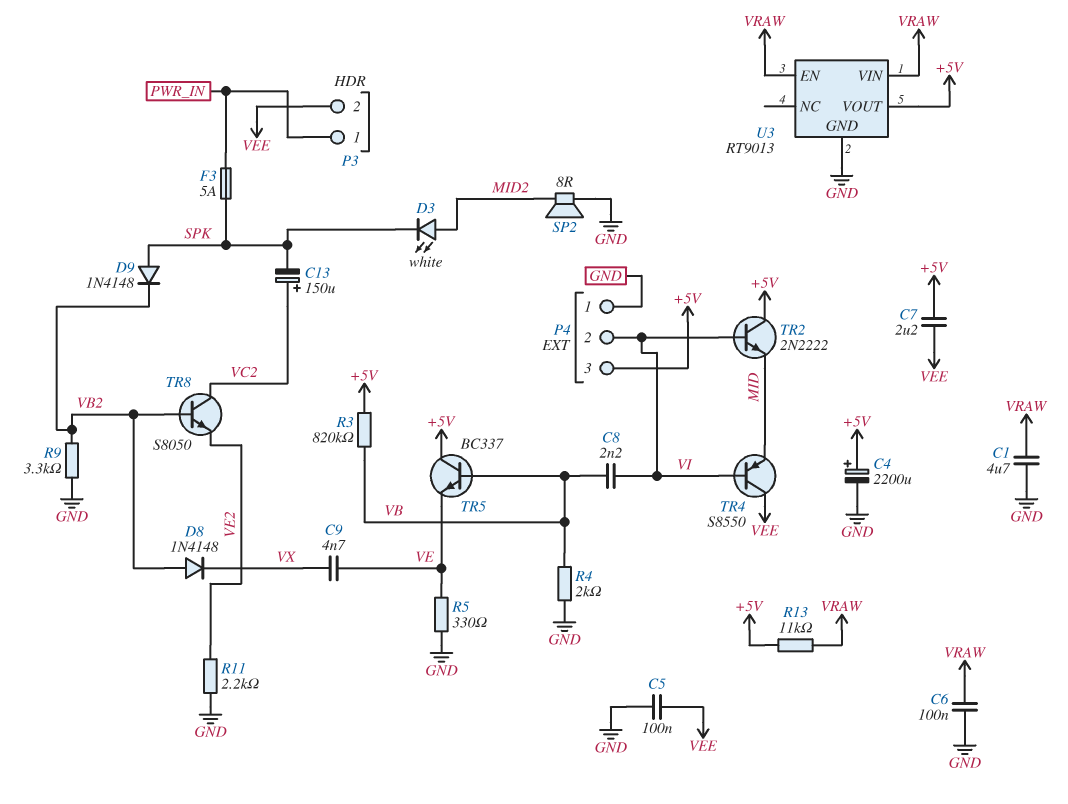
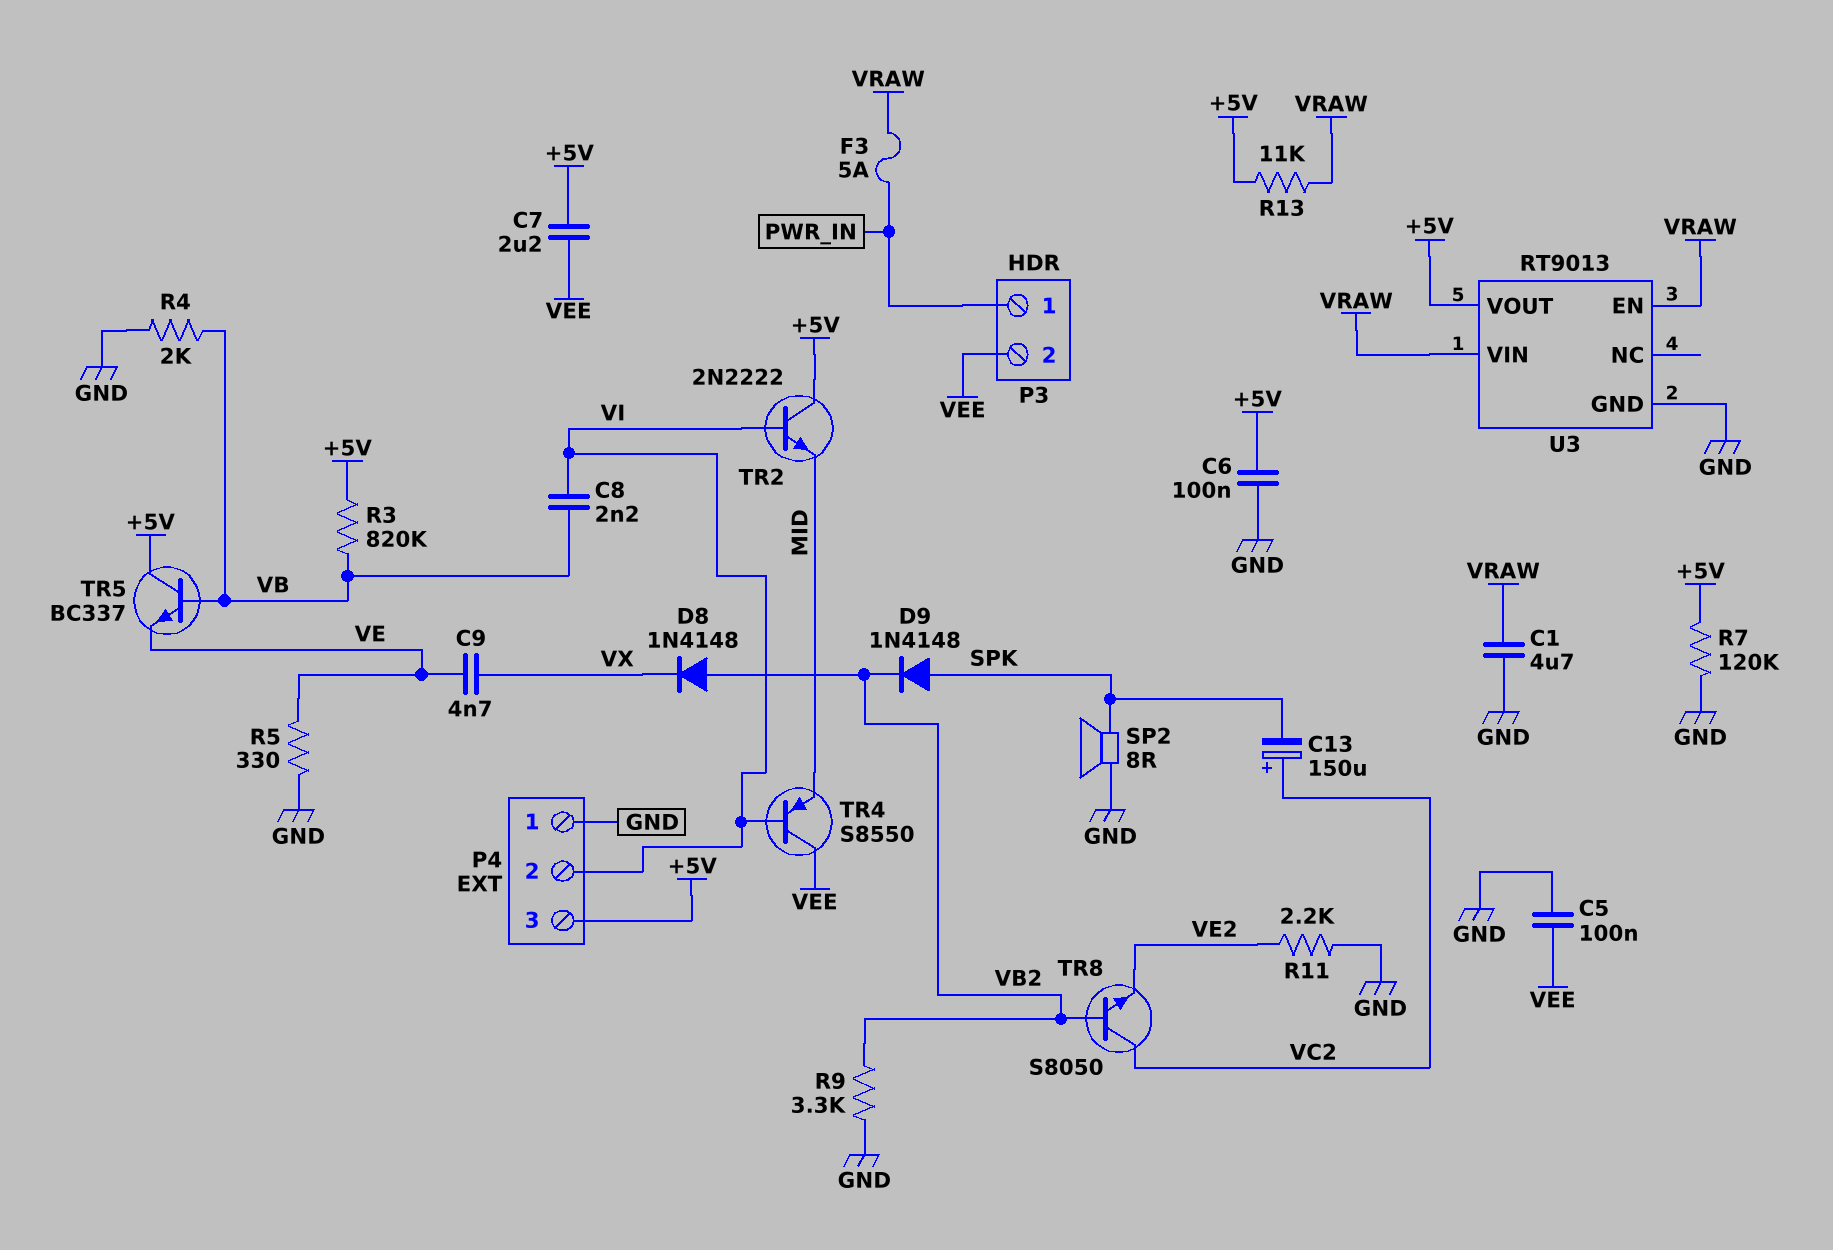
C4: 2200uF (plus +5V, minus GND) -> none
C6: 100nF (GND, VRAW) -> 100nF (+5V, GND)
D3: LED white (A MID2, K SPK) -> none
F3: 5A (PWR_IN, SPK) -> 5A (PWR_IN, VRAW)
R7: none -> 120k (+5V, GND)
SP2: speaker 8R (GND, MID2) -> speaker 8R (GND, SPK)

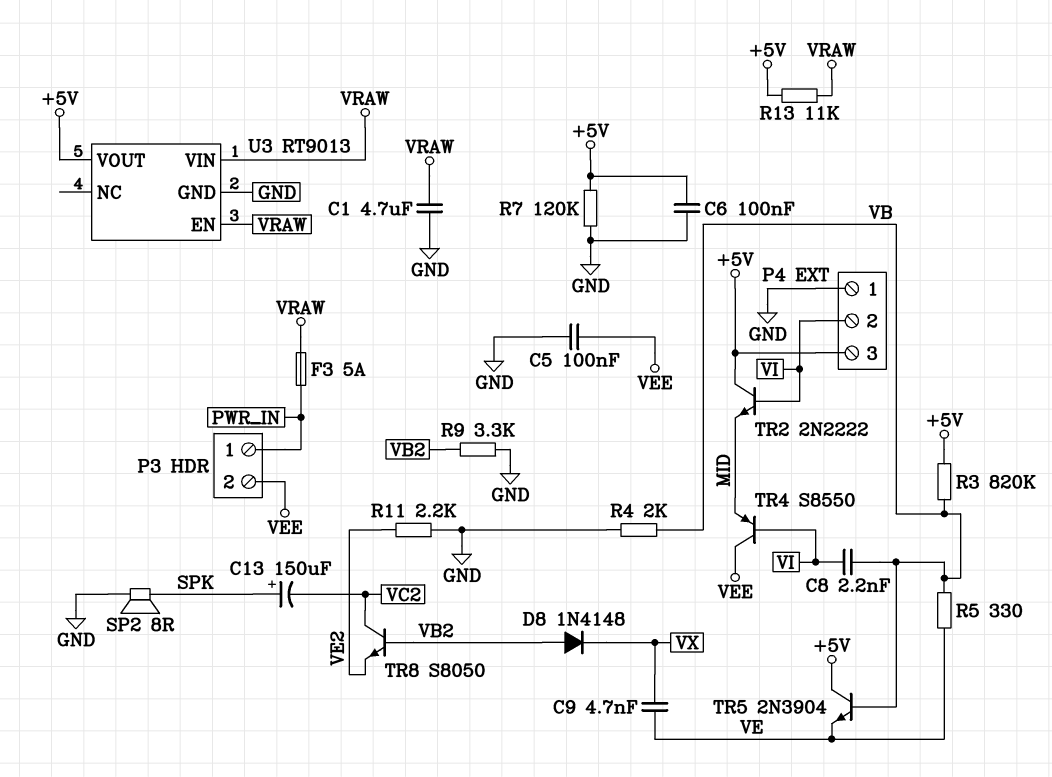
C7: 2.2uF (+5V, VEE) -> none
C13: 150uF (plus VC2, minus SPK) -> 150uF (plus SPK, minus VC2)
D9: diode 1N4148 (A SPK, K VB2) -> none
R5: 330 (GND, VE) -> 330 (VB, VE)
TR5: NPN BC337 (B VB, C +5V, E VE) -> NPN 2N3904 (B VB, C +5V, E VE)

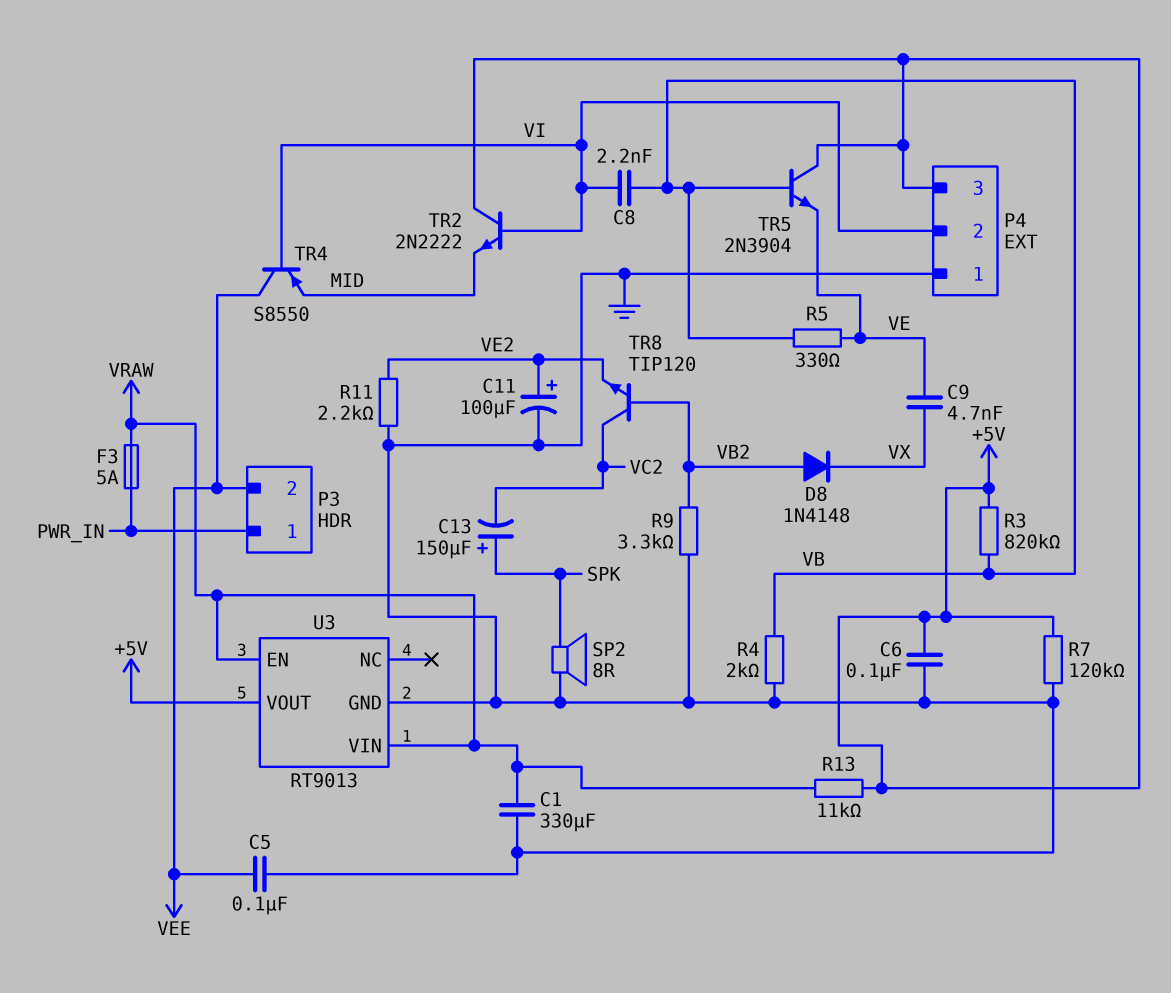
C1: 4.7uF (GND, VRAW) -> 330uF (GND, VRAW)
C11: none -> 100uF (plus VE2, minus GND)
TR8: NPN S8050 (B VB2, C VC2, E VE2) -> NPN TIP120 (B VB2, C VC2, E VE2)

